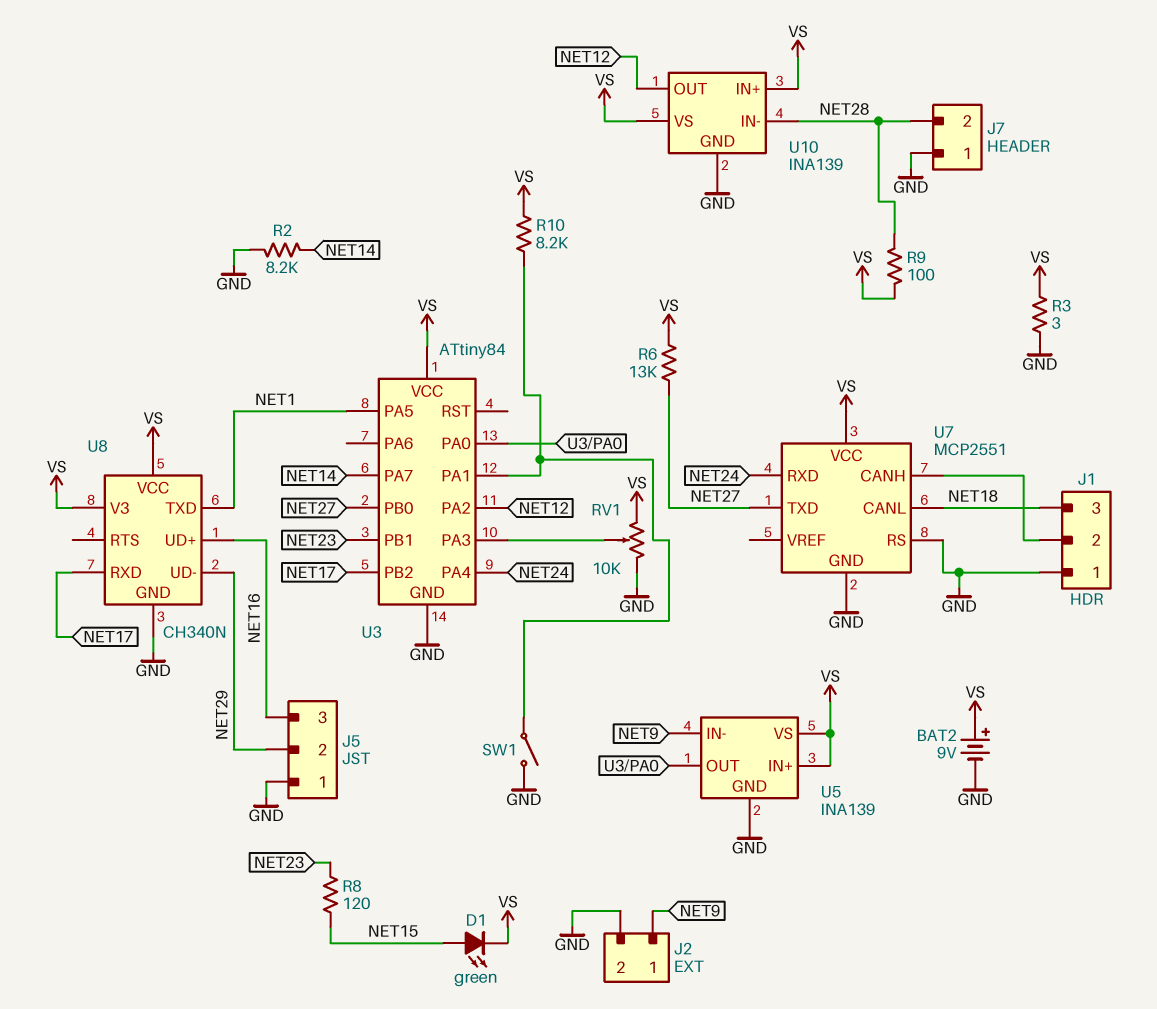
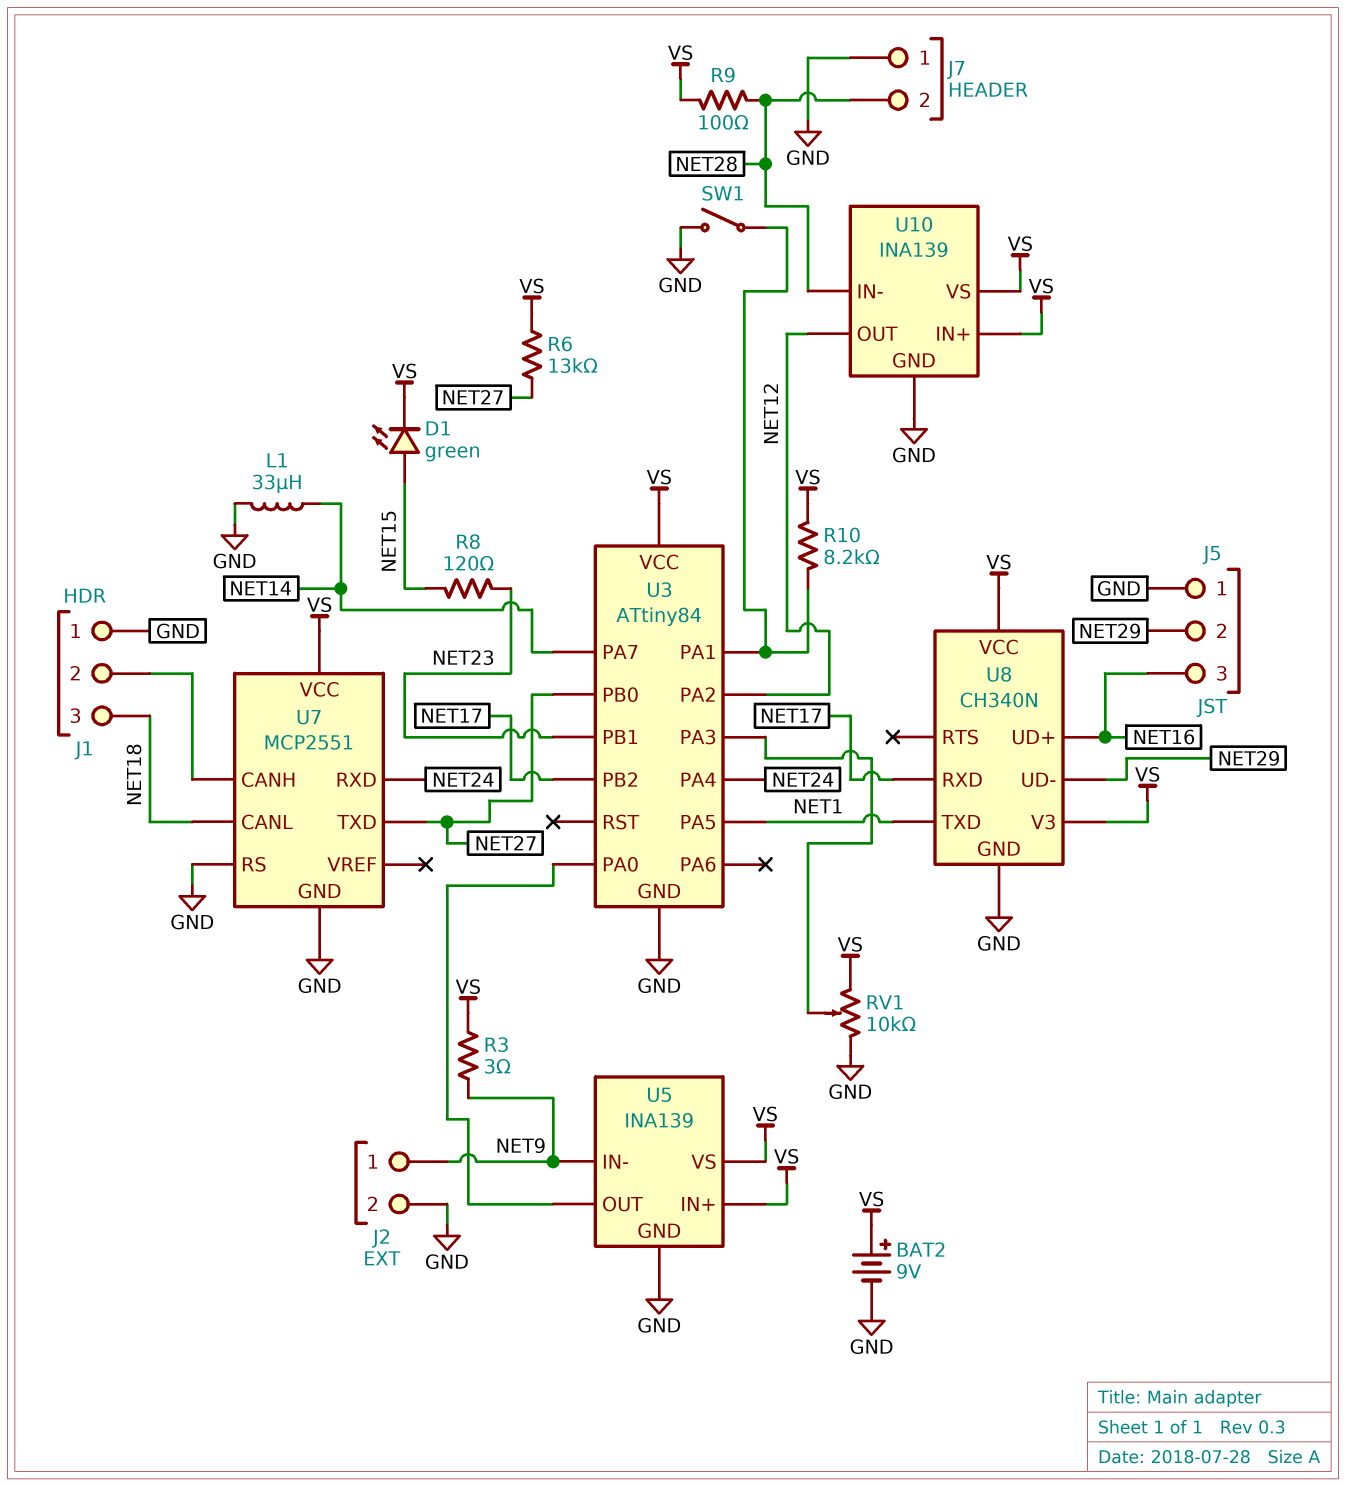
L1: none -> 33uH (GND, NET14)
R2: 8.2k (GND, NET14) -> none
R3: 3 (GND, VS) -> 3 (NET9, VS)

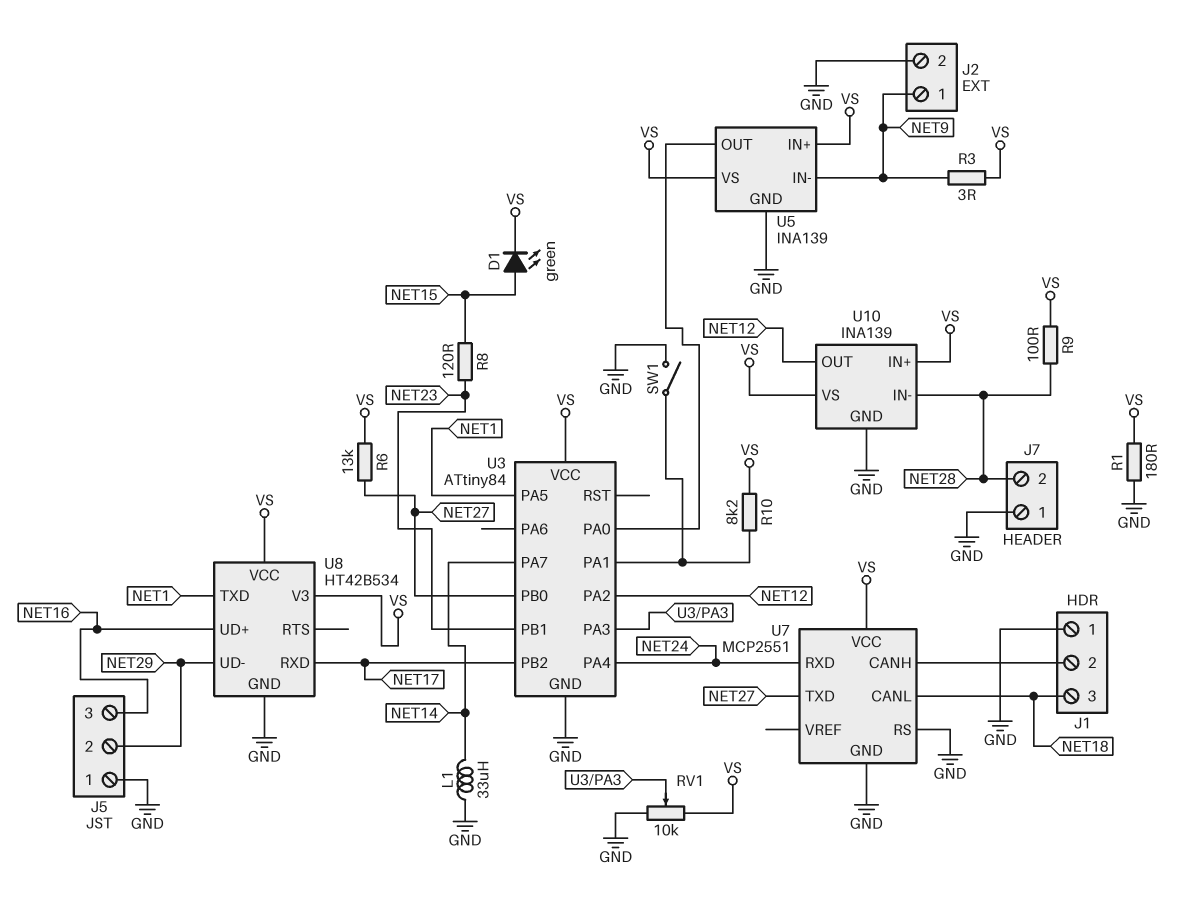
BAT2: 9V (plus VS, minus GND) -> none
R1: none -> 180 (GND, VS)
U8: CH340N -> HT42B534

